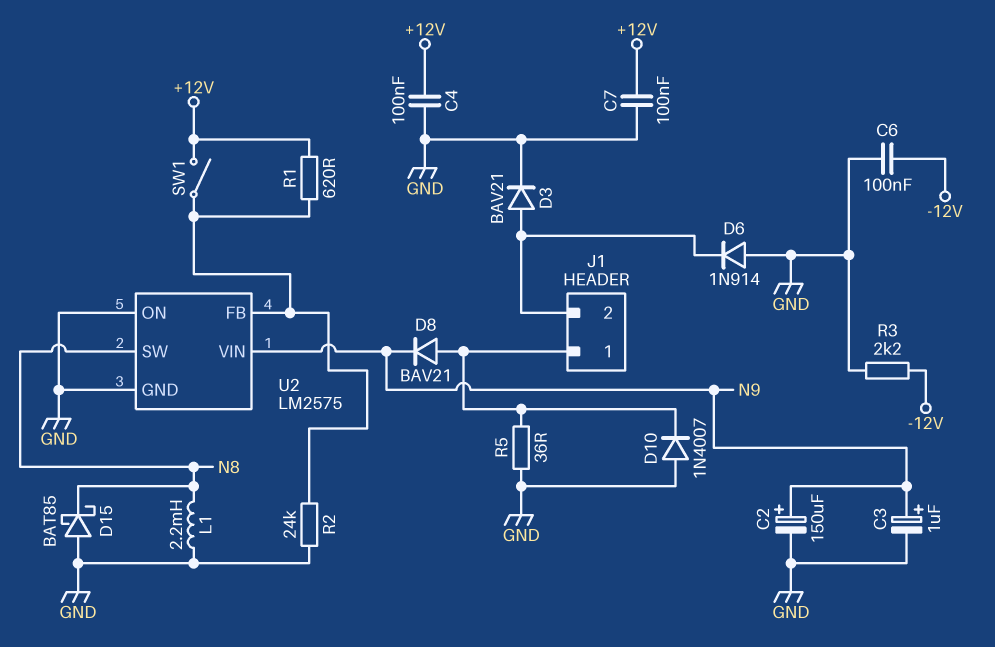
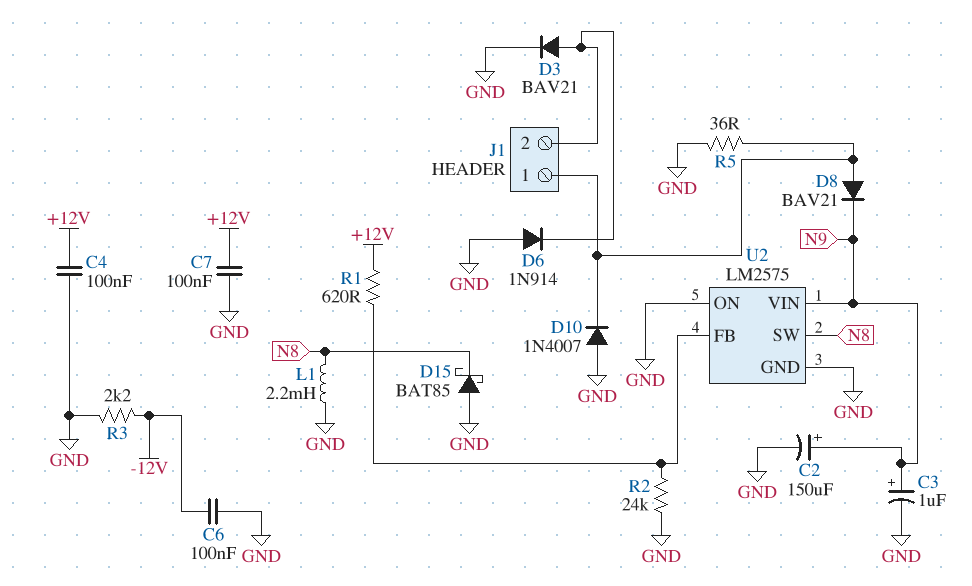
SW1: switch (+12V, U2/FB) -> none

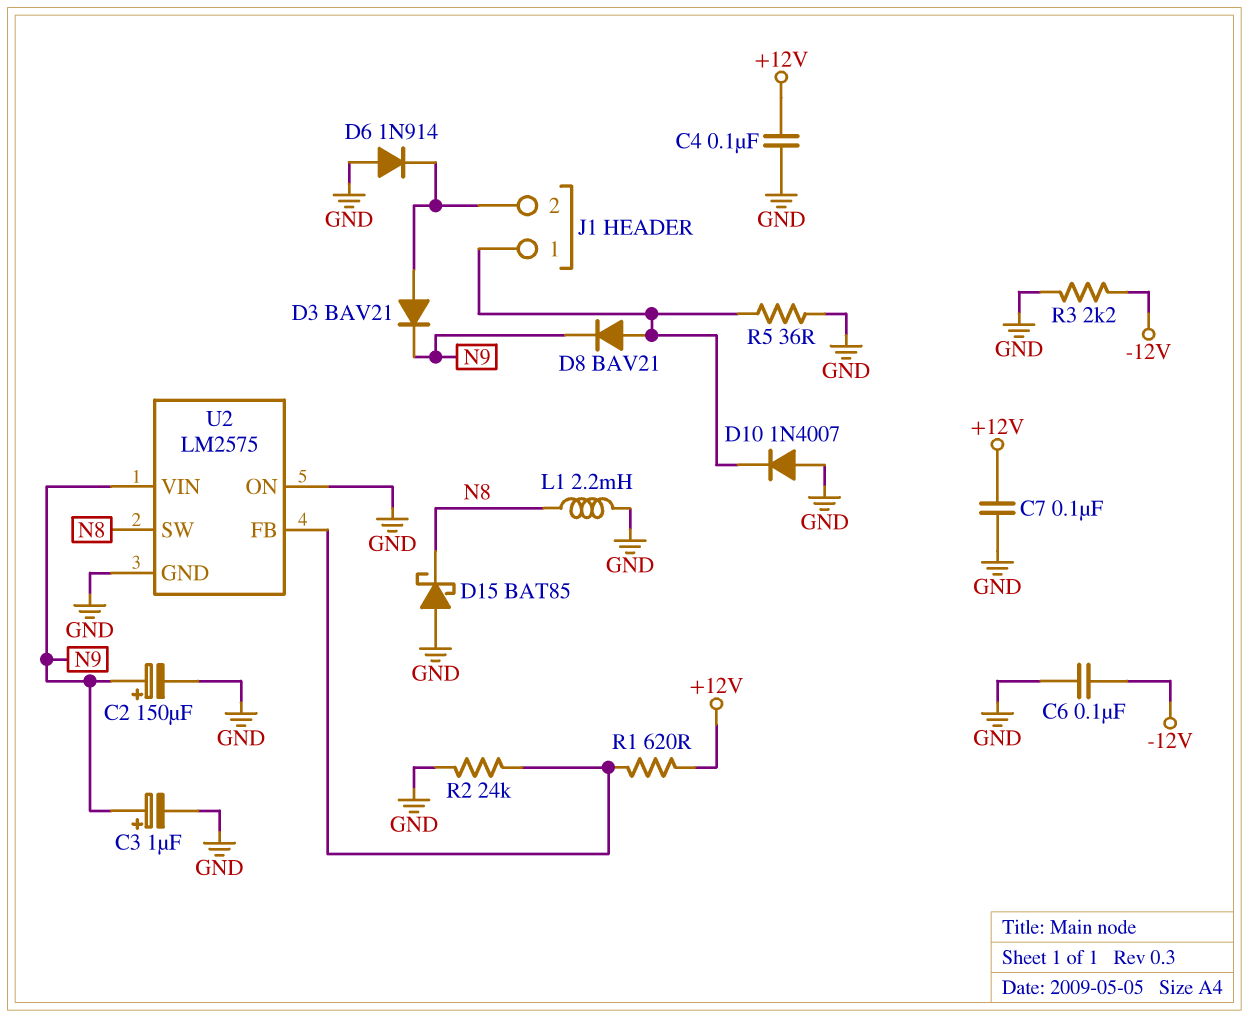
D3: diode BAV21 (A J1/2, K GND) -> diode BAV21 (A J1/2, K N9)

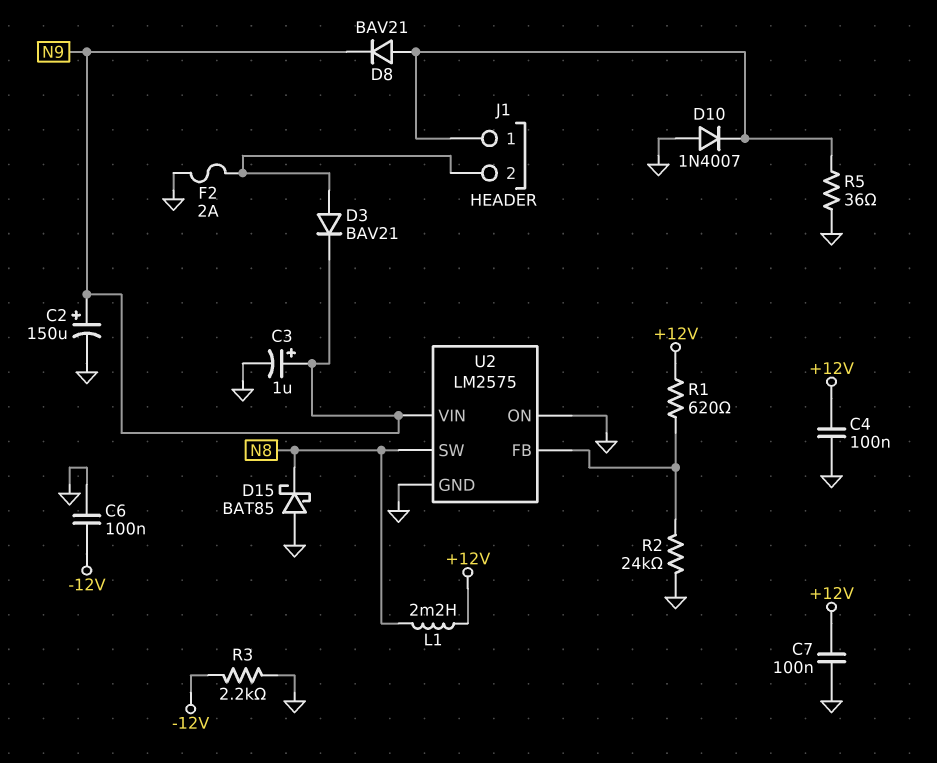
D6: diode 1N914 (A GND, K J1/2) -> none
F2: none -> 2A (GND, J1/2)
L1: 2.2mH (GND, N8) -> 2.2mH (+12V, N8)

